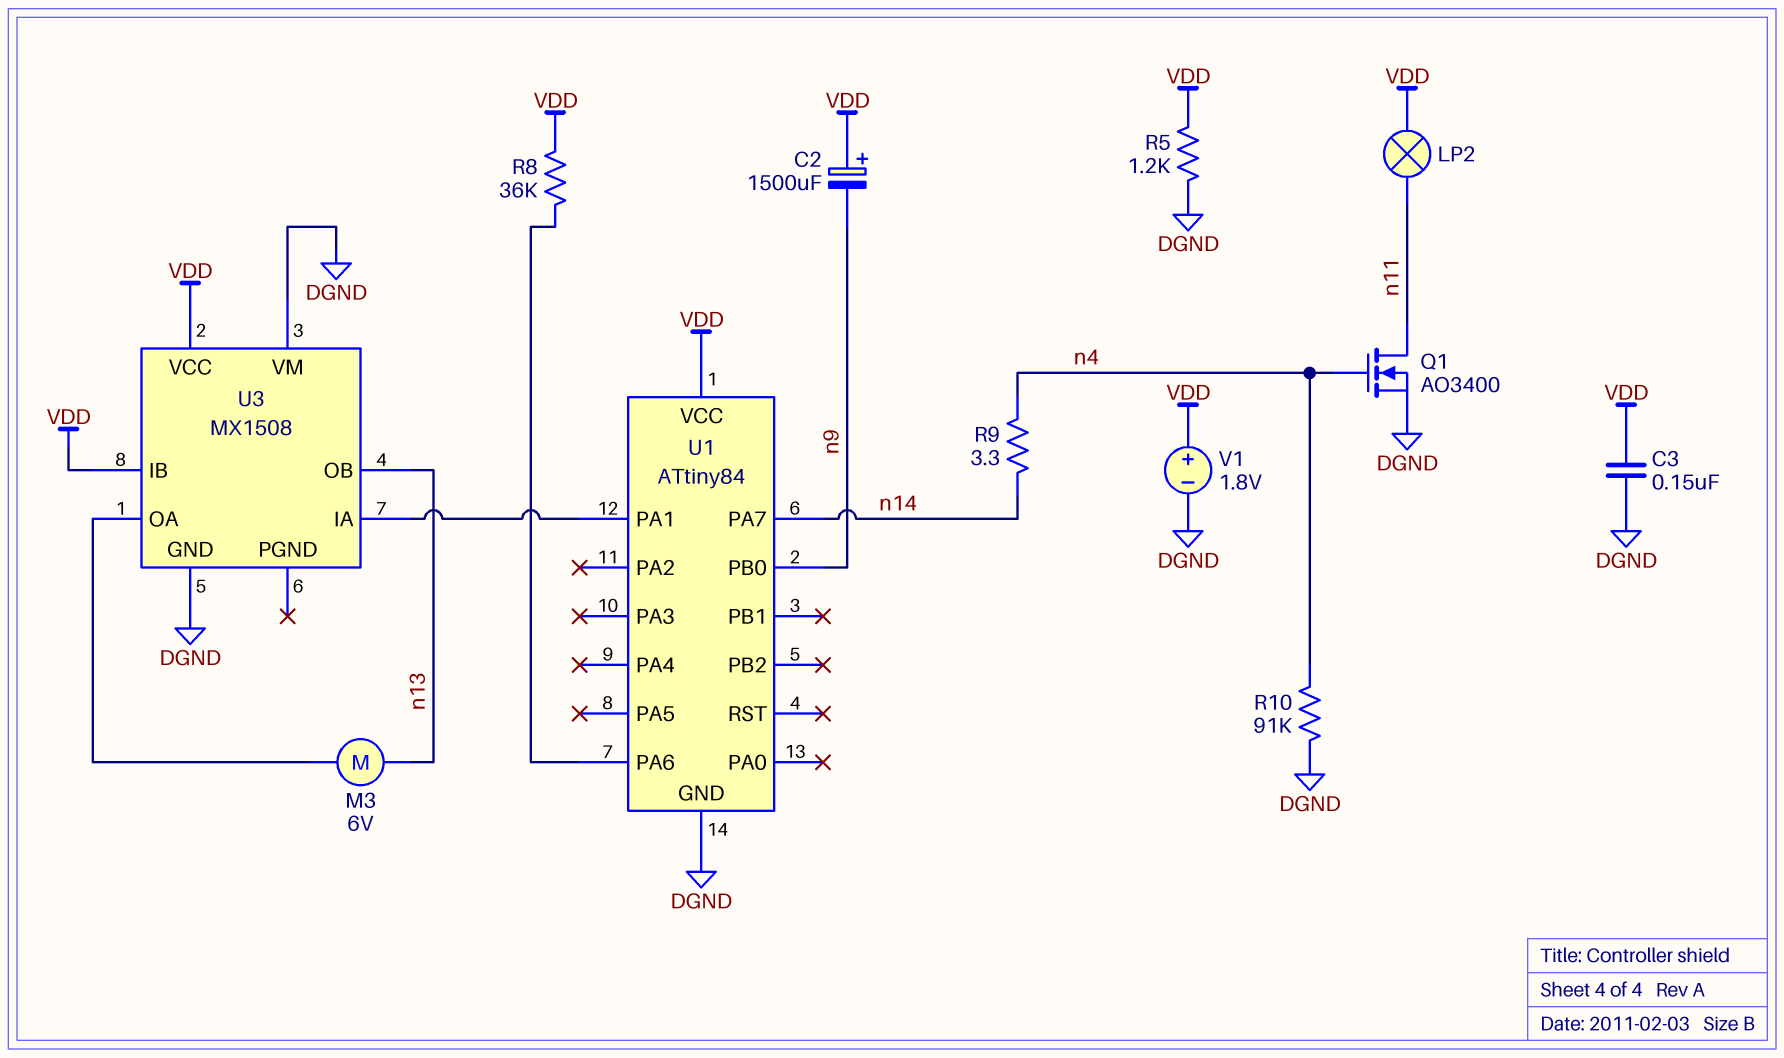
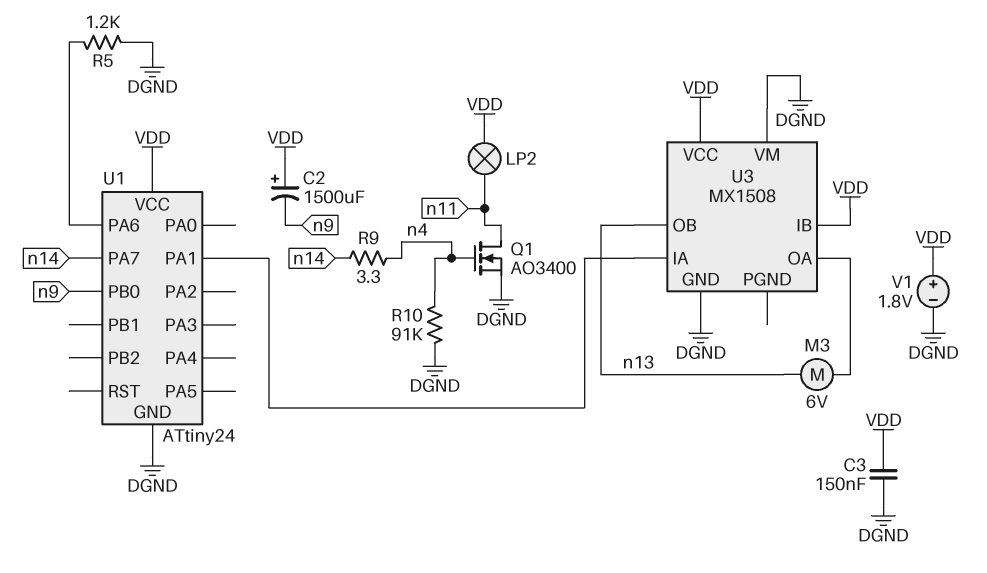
R5: 1.2k (DGND, VDD) -> 1.2k (DGND, U1/PA6)
R8: 36k (U1/PA6, VDD) -> none
U1: ATtiny84 -> ATtiny24

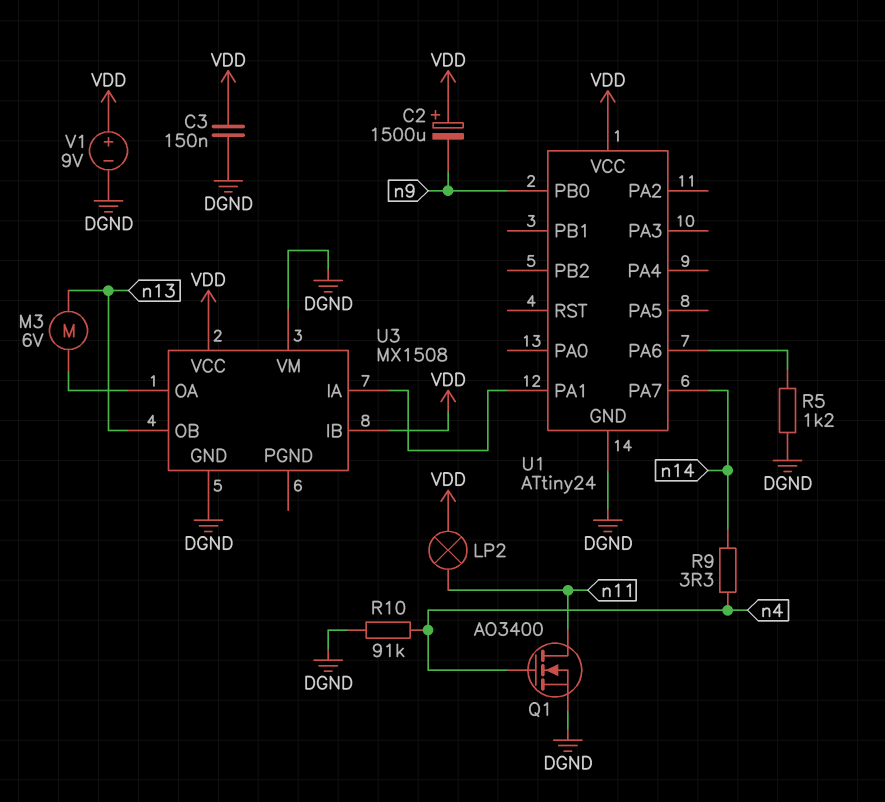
V1: 1.8V (plus VDD, minus DGND) -> 9V (plus VDD, minus DGND)

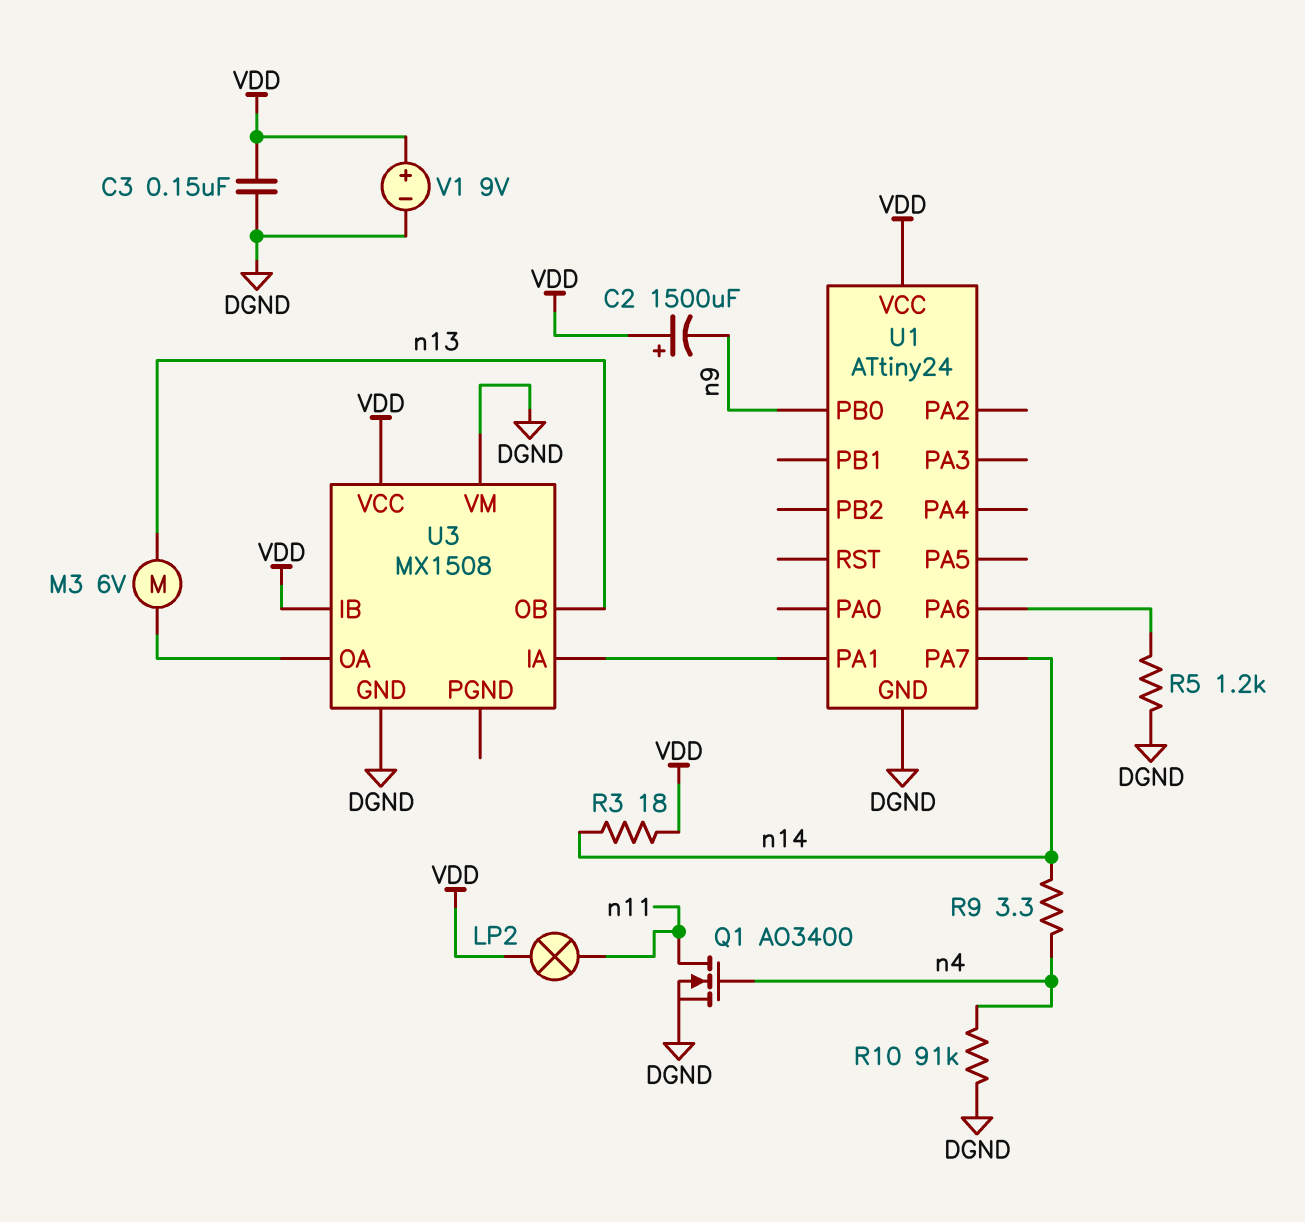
R3: none -> 18 (VDD, n14)

